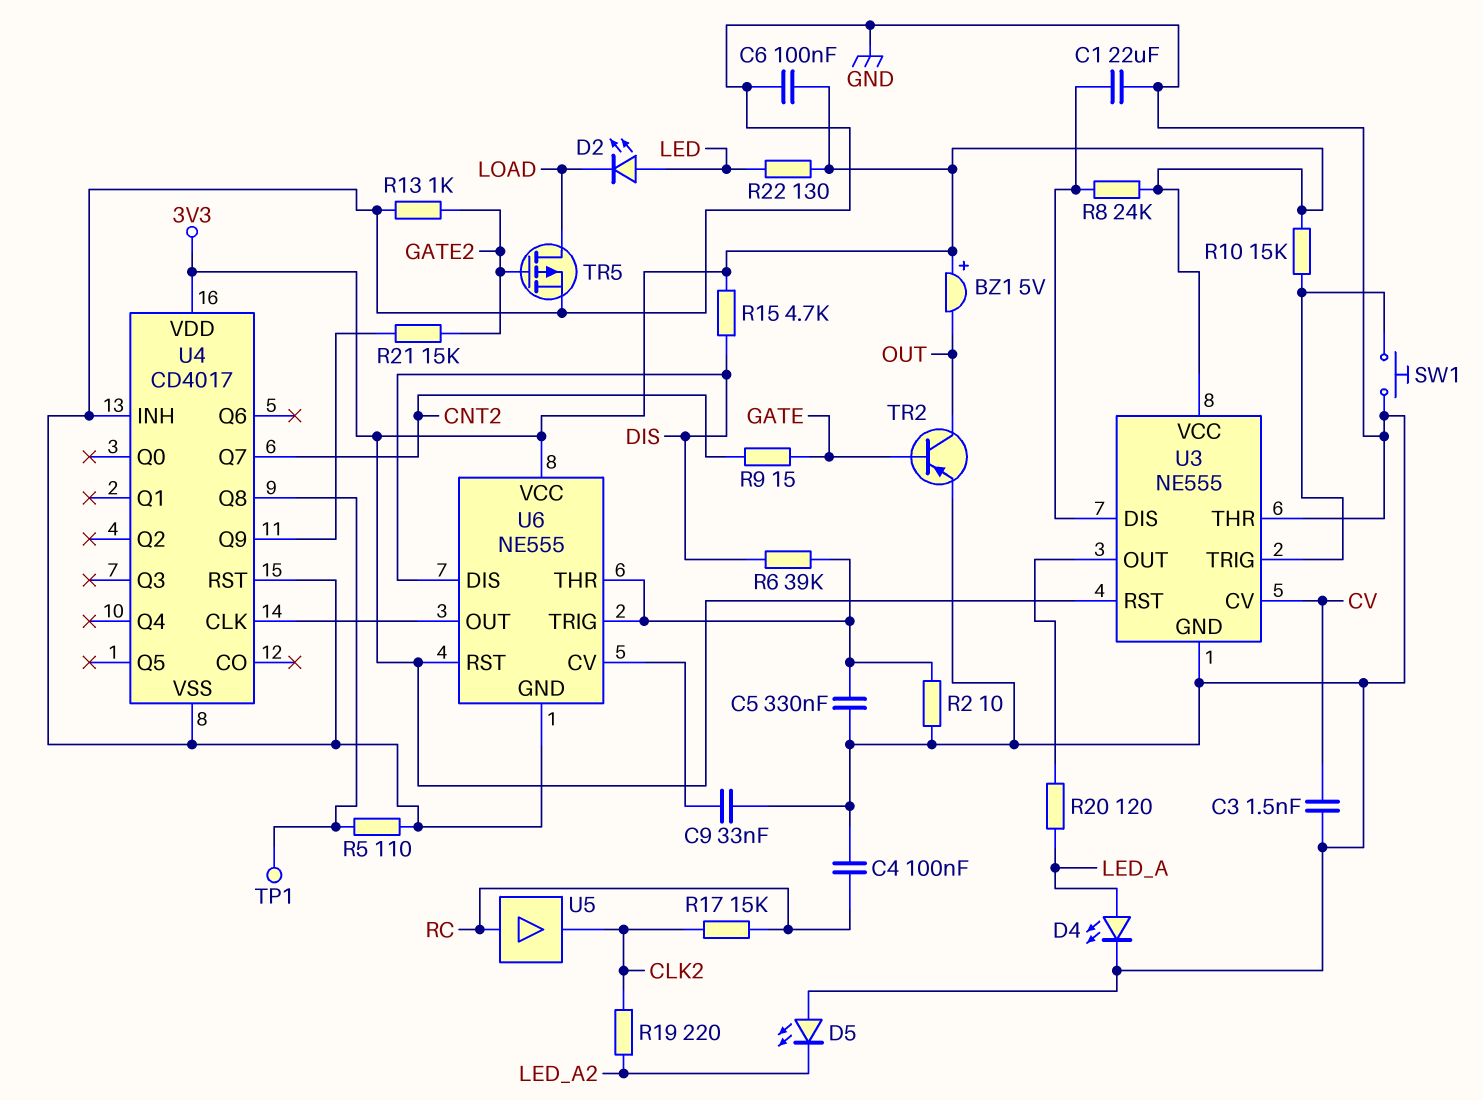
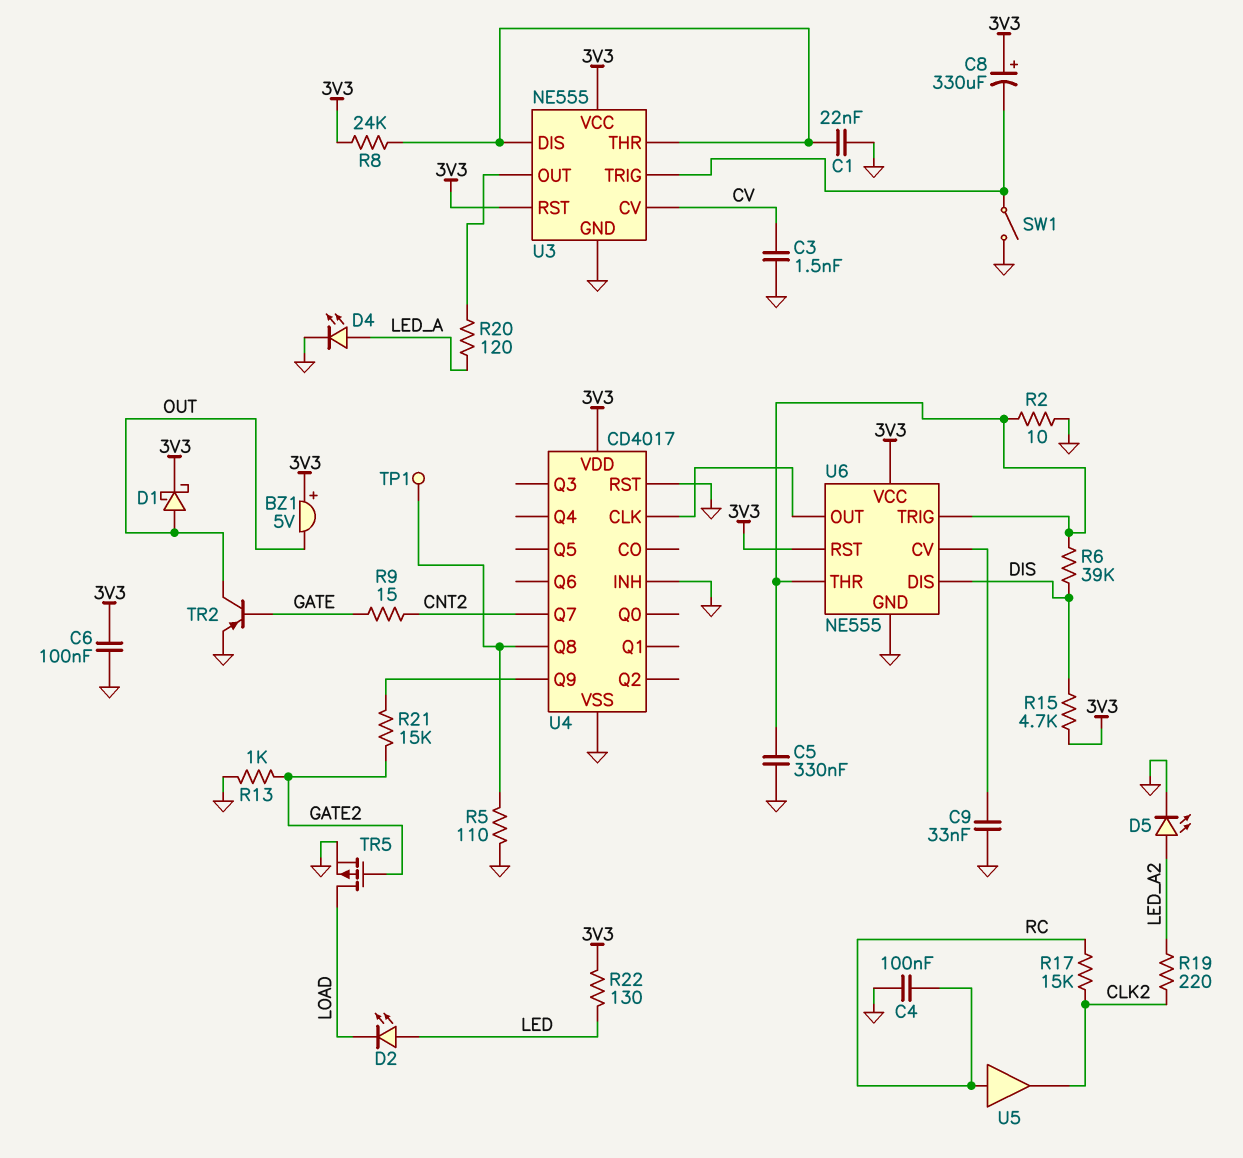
C1: 22uF (GND, U3/DIS) -> 22nF (GND, U3/DIS)
C8: none -> 330uF (plus 3V3, minus U3/TRIG)
D1: none -> schottky (A OUT, K 3V3)
D5: LED (A GND, K LED_A2) -> LED (A LED_A2, K GND)
R10: 15k (3V3, U3/TRIG) -> none
SW1: button (GND, U3/TRIG) -> switch (GND, U3/TRIG)
U3 pin THR: GND -> U3/DIS

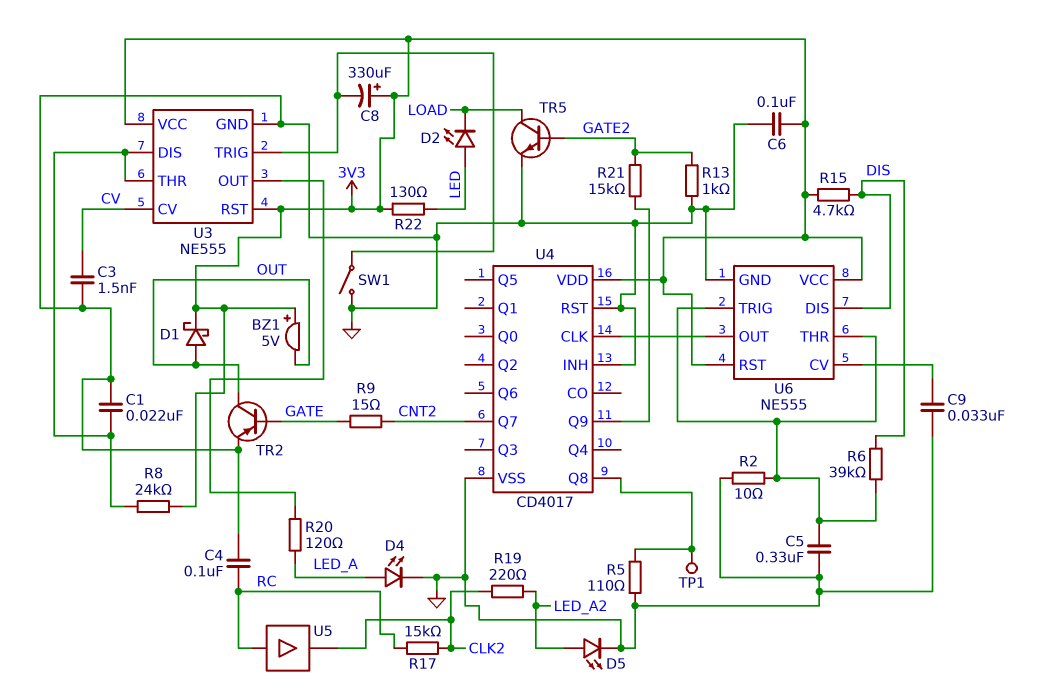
TR5: PMOS (G GATE2, D LOAD, S GND) -> NPN (B GATE2, C LOAD, E GND)

